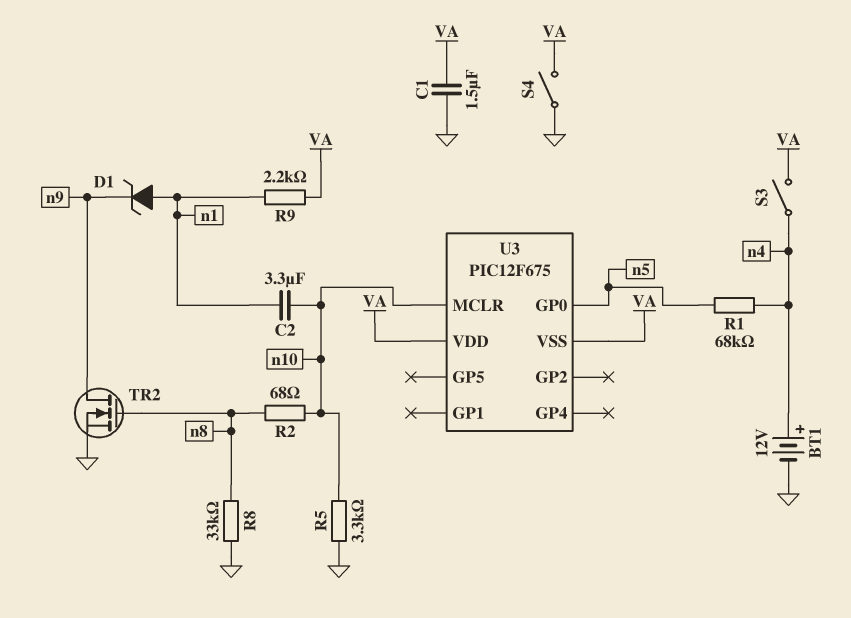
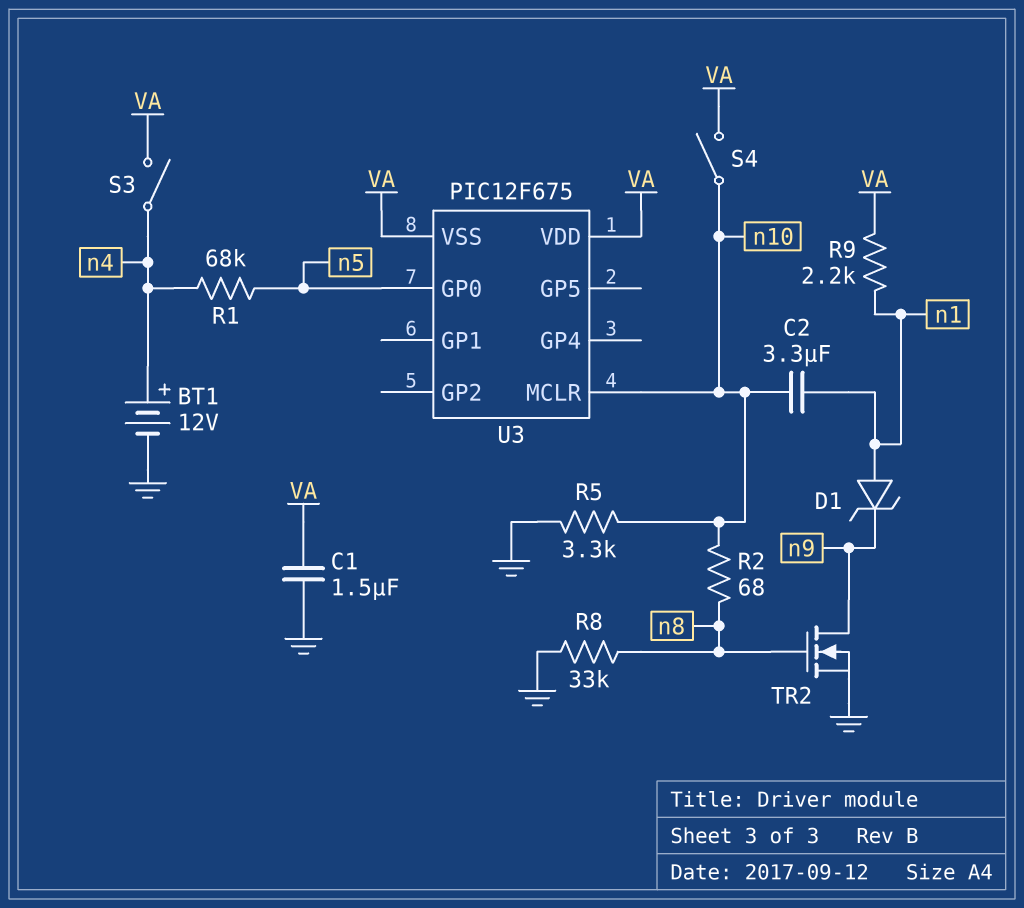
S4: switch (GND, VA) -> switch (VA, n10)

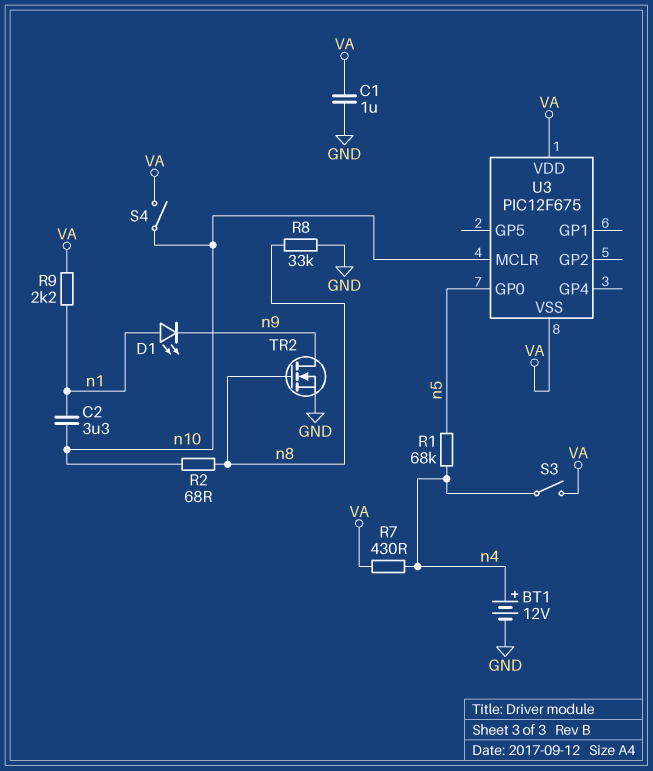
C1: 1.5uF (GND, VA) -> 1uF (GND, VA)
D1: zener (A n1, K n9) -> LED (A n1, K n9)
R5: 3.3k (GND, n10) -> none
R7: none -> 430 (VA, n4)

